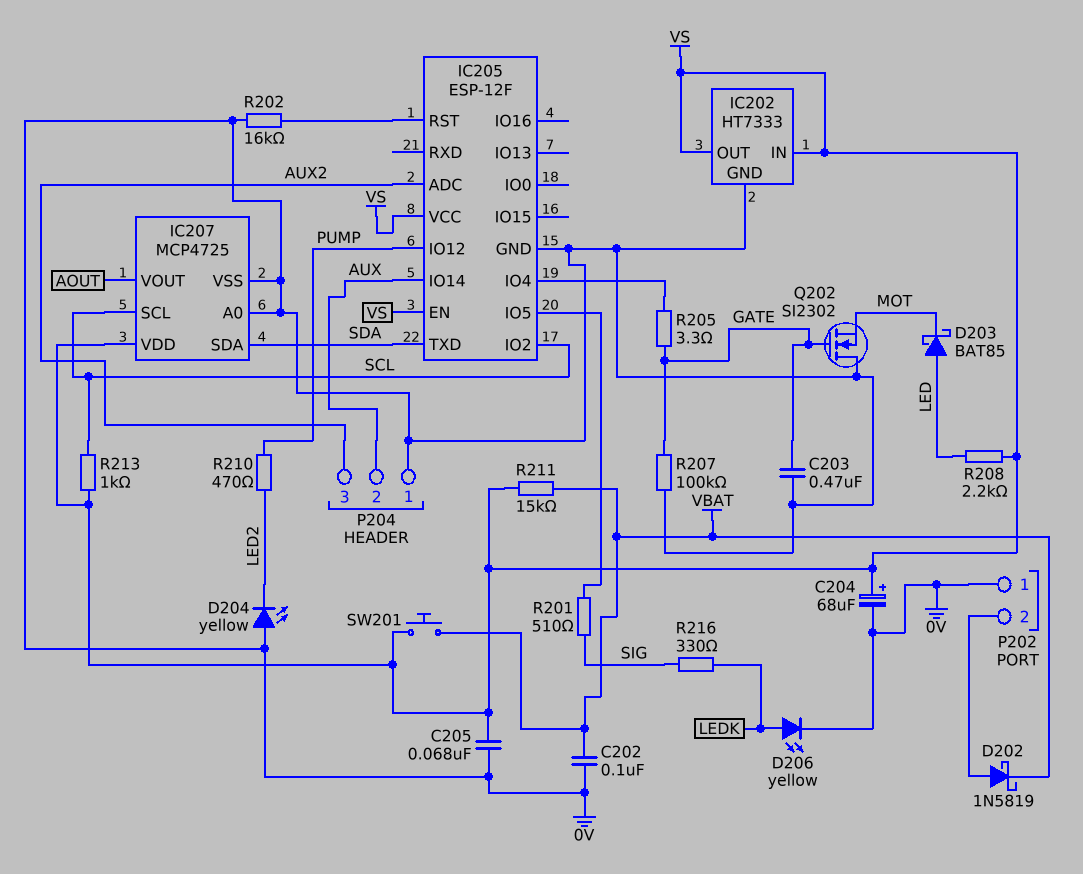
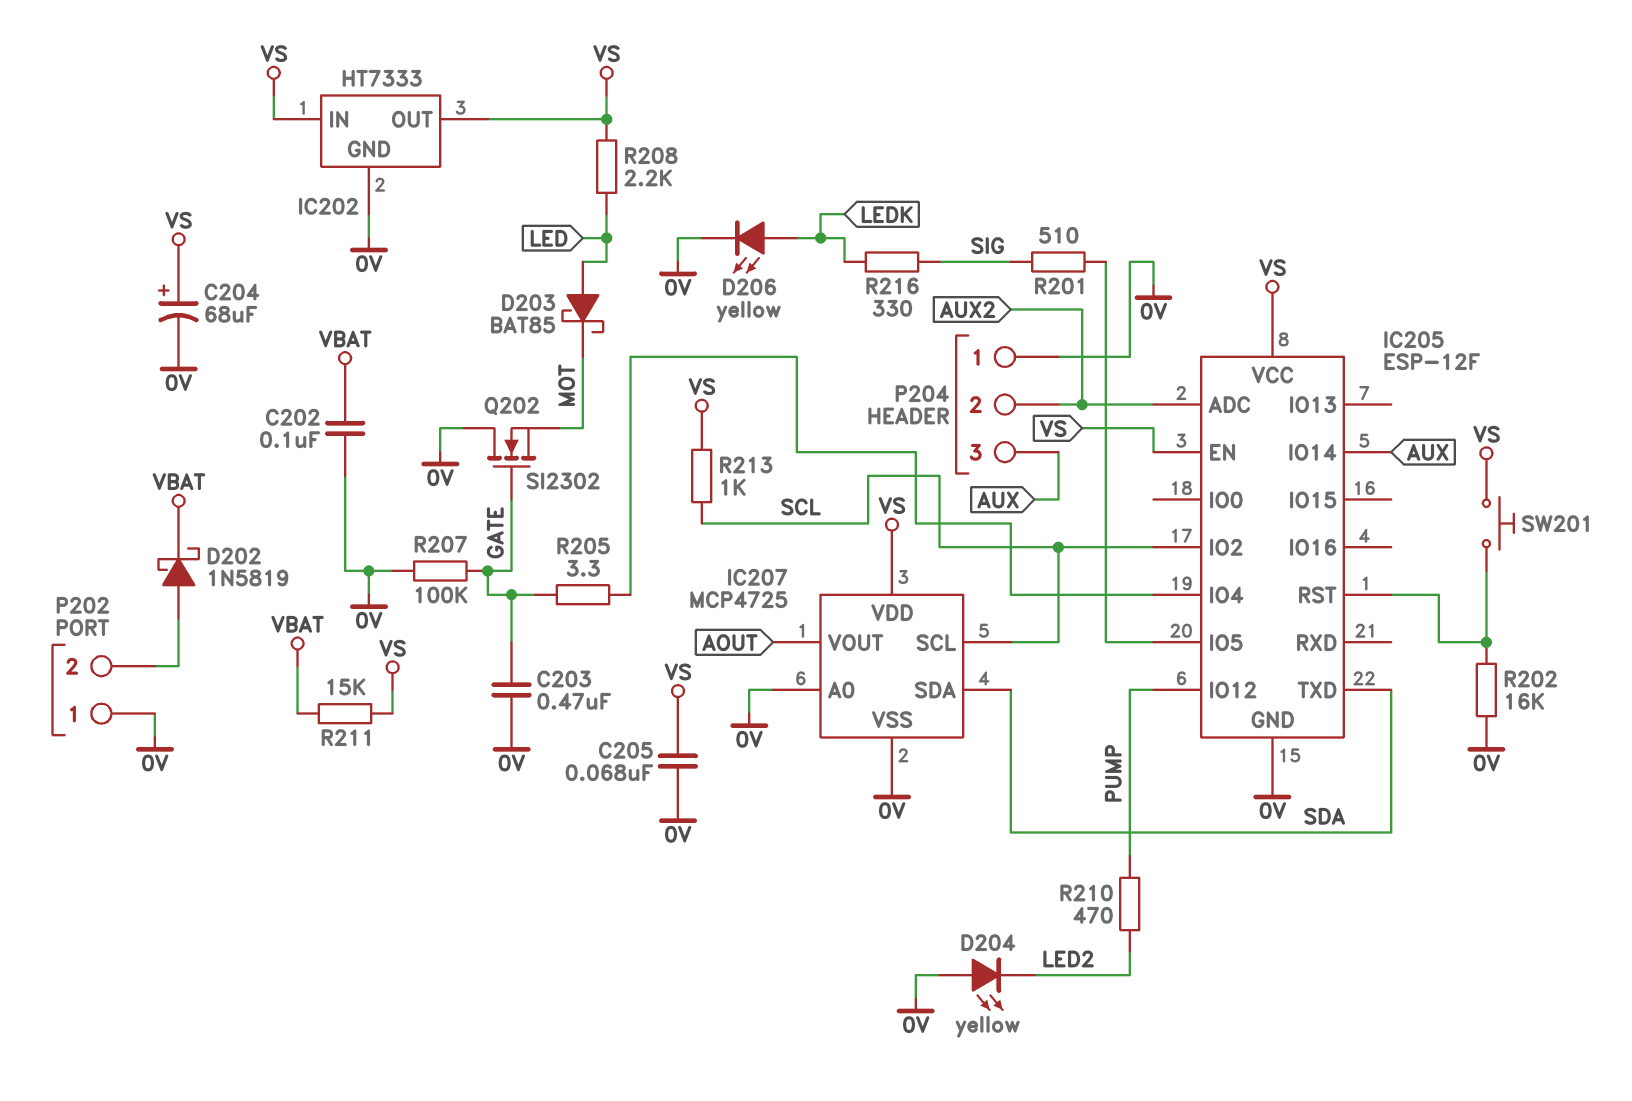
P204 pin 2: AUX -> AUX2
P204 pin 3: AUX2 -> AUX
SW201: button (VBAT, VS) -> button (IC205/RST, VS)

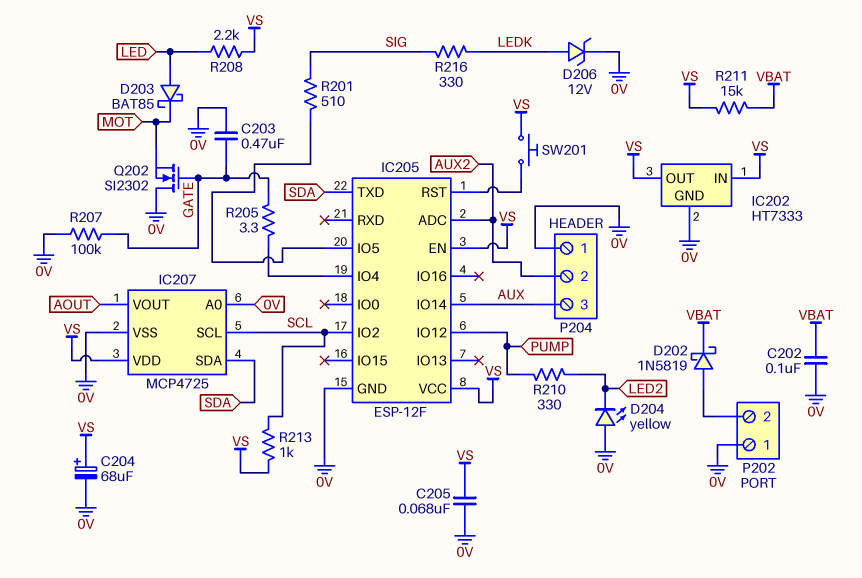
D206: LED yellow (A LEDK, K 0V) -> zener 12V (A LEDK, K 0V)
R202: 16k (0V, IC205/RST) -> none
R210: 470 (LED2, PUMP) -> 330 (LED2, PUMP)

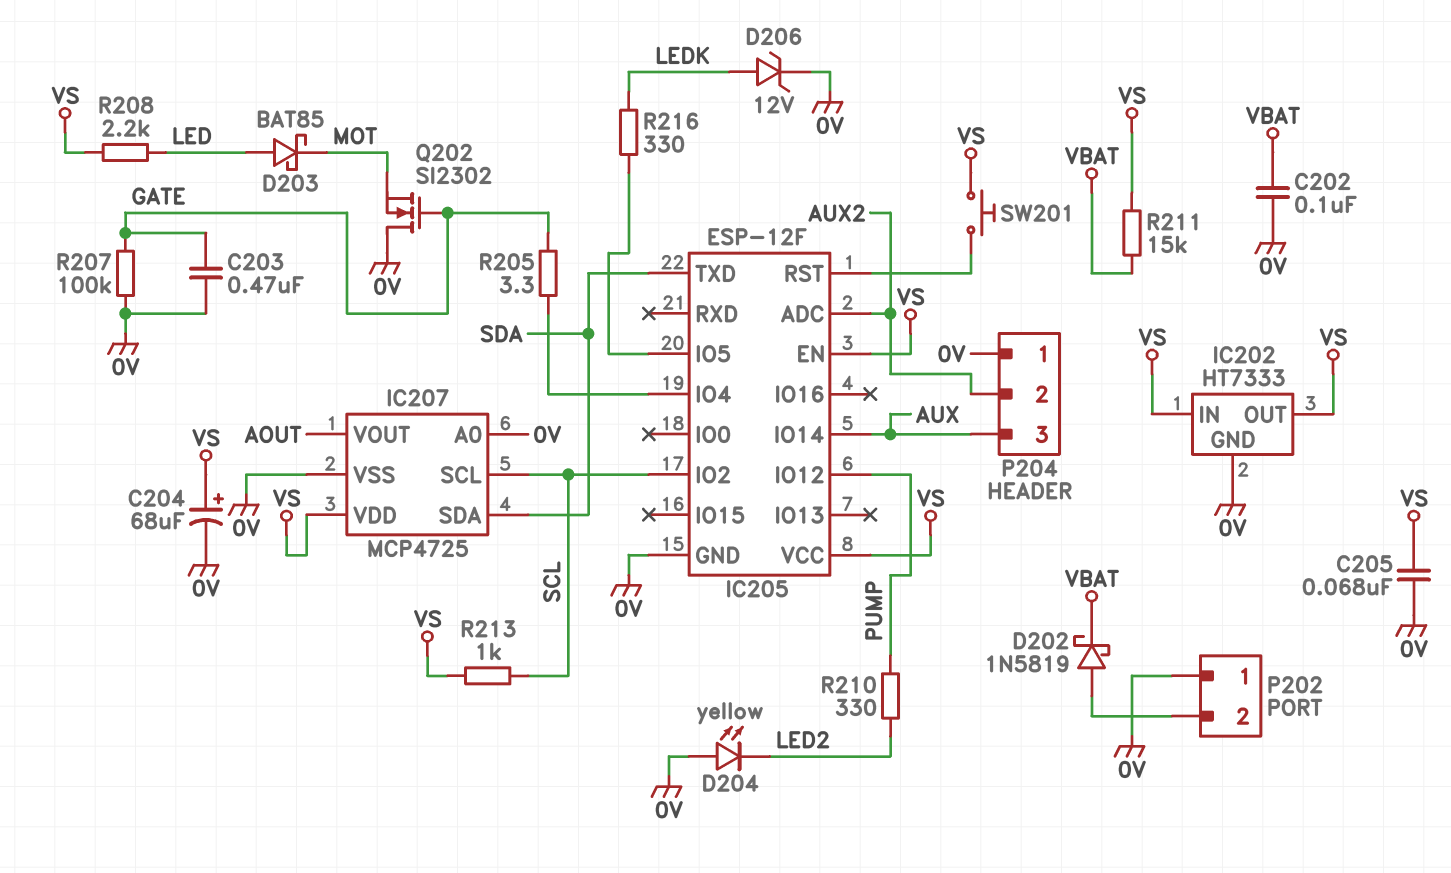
R201: 510 (IC205/IO5, SIG) -> none
R216: 330 (LEDK, SIG) -> 330 (IC205/IO5, LEDK)

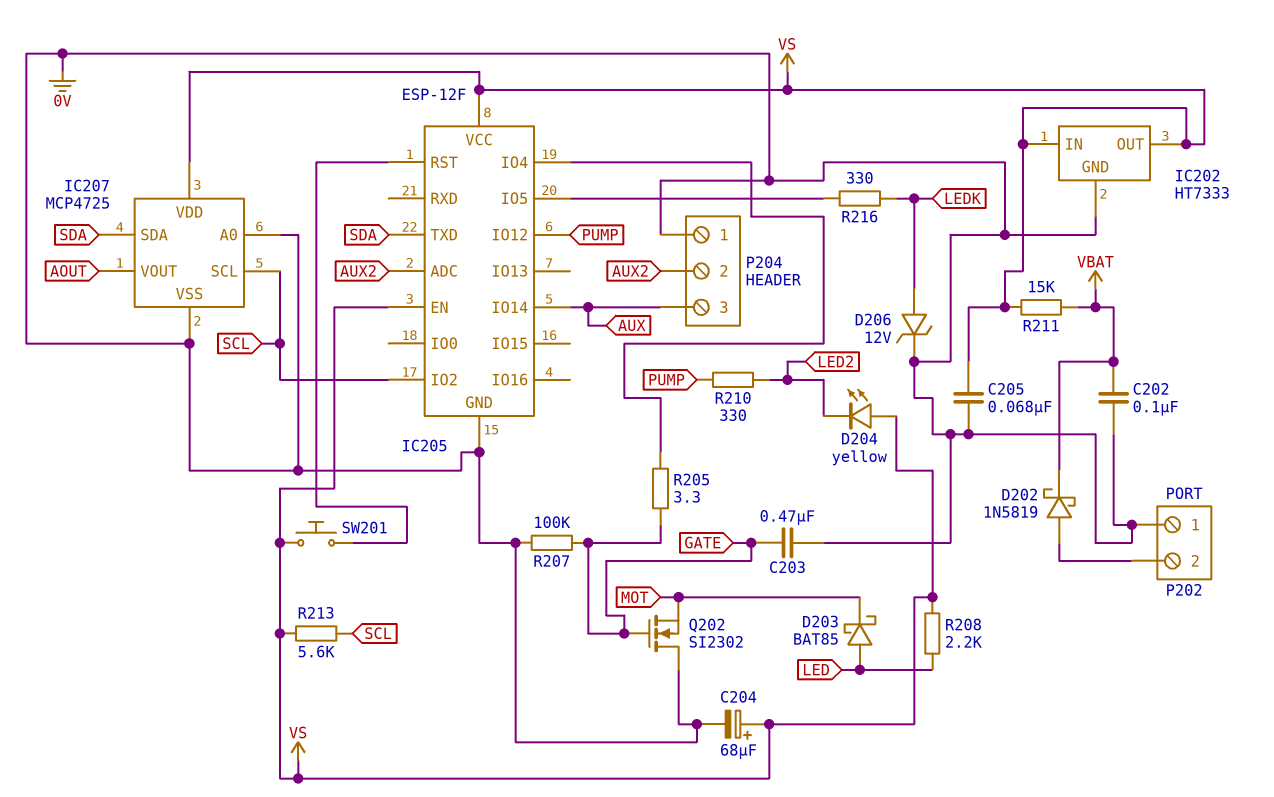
D204: LED yellow (A 0V, K LED2) -> LED yellow (A VS, K LED2)
R213: 1k (SCL, VS) -> 5.6k (SCL, VS)

